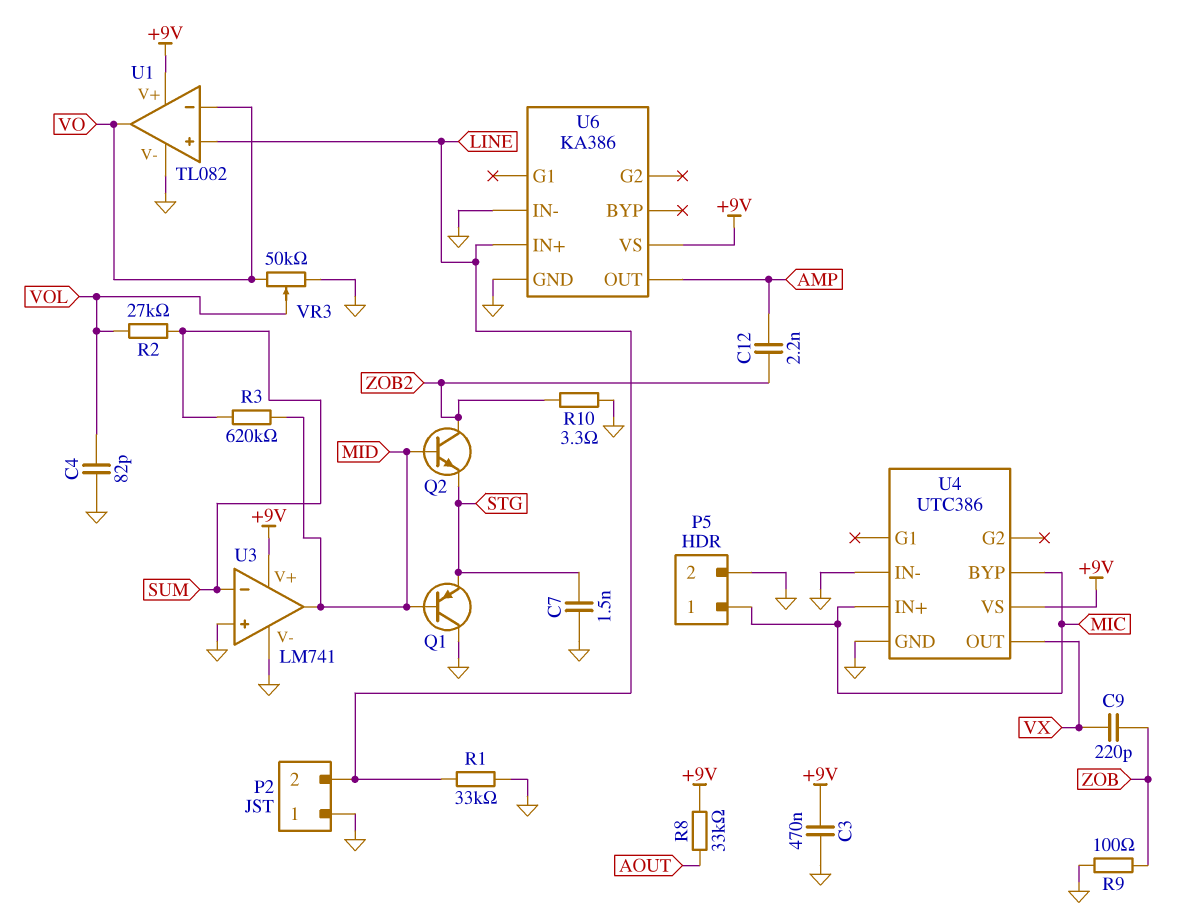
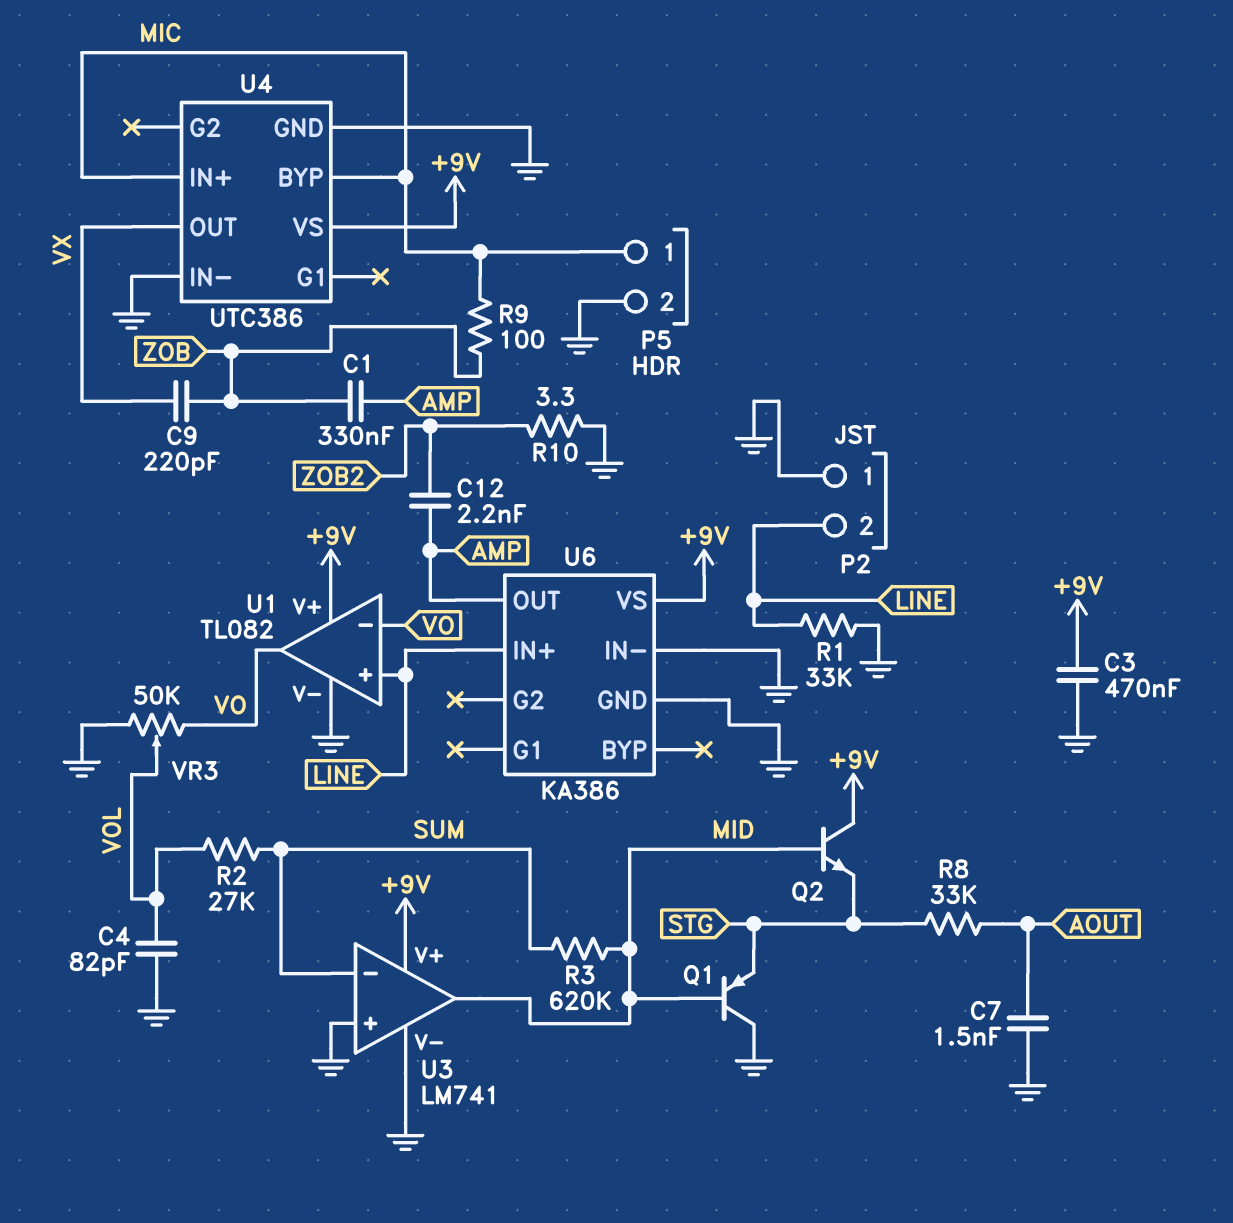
C1: none -> 330nF (AMP, ZOB)
C7: 1.5nF (GND, STG) -> 1.5nF (AOUT, GND)
Q2: NPN (B MID, C ZOB2, E STG) -> NPN (B MID, C +9V, E STG)
R8: 33k (+9V, AOUT) -> 33k (AOUT, STG)
R9: 100 (GND, ZOB) -> 100 (MIC, ZOB)

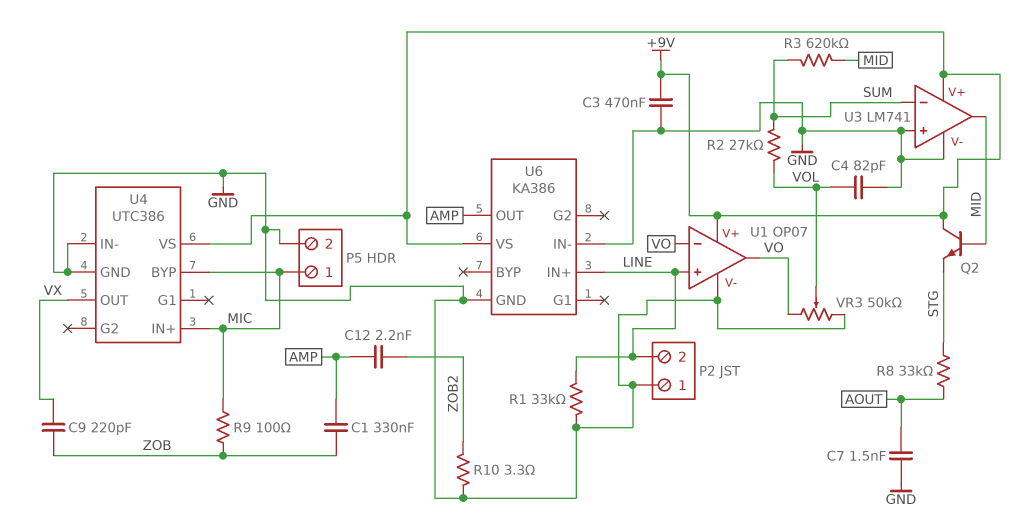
Q1: PNP (B MID, C GND, E STG) -> none
U1: TL082 -> OP07

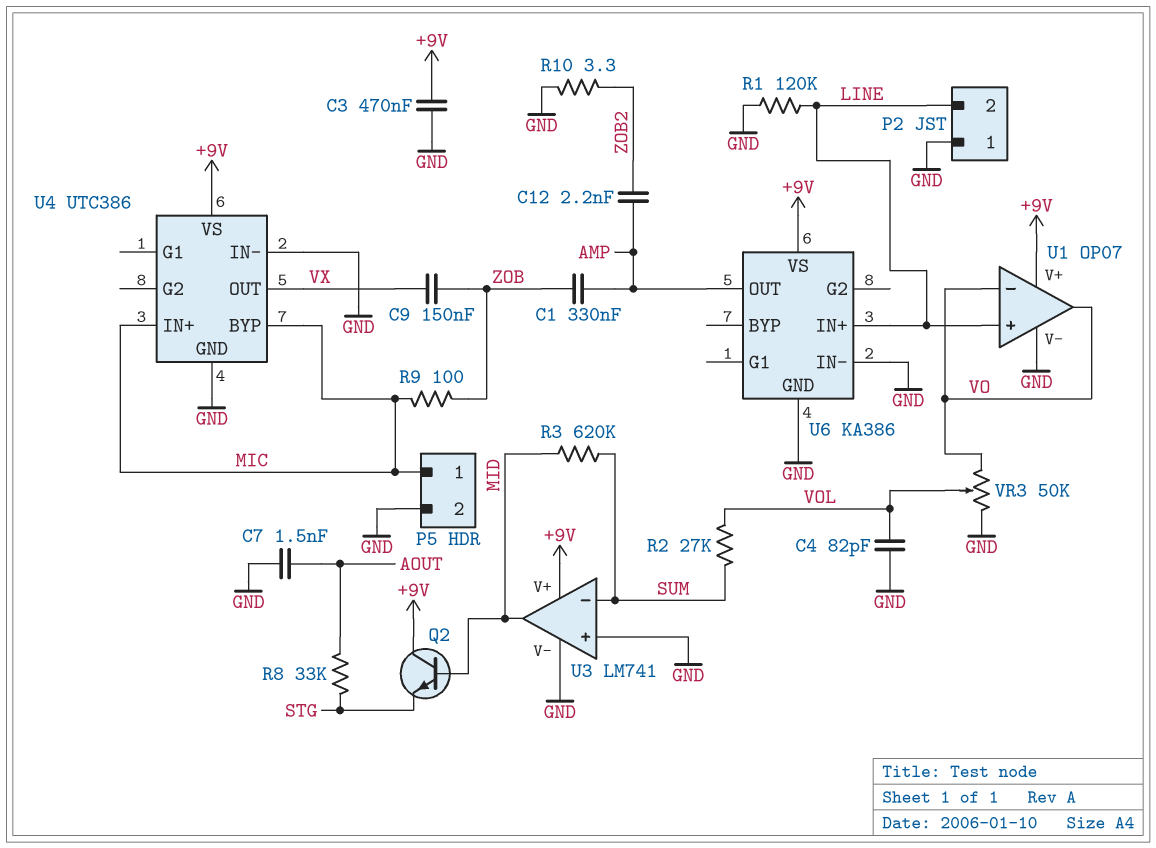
C9: 220pF (VX, ZOB) -> 150nF (VX, ZOB)
R1: 33k (GND, LINE) -> 120k (GND, LINE)

